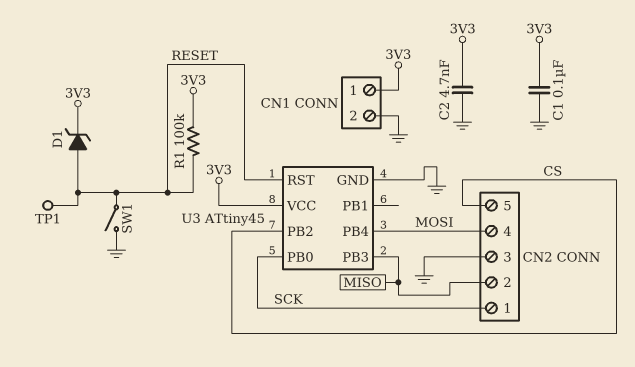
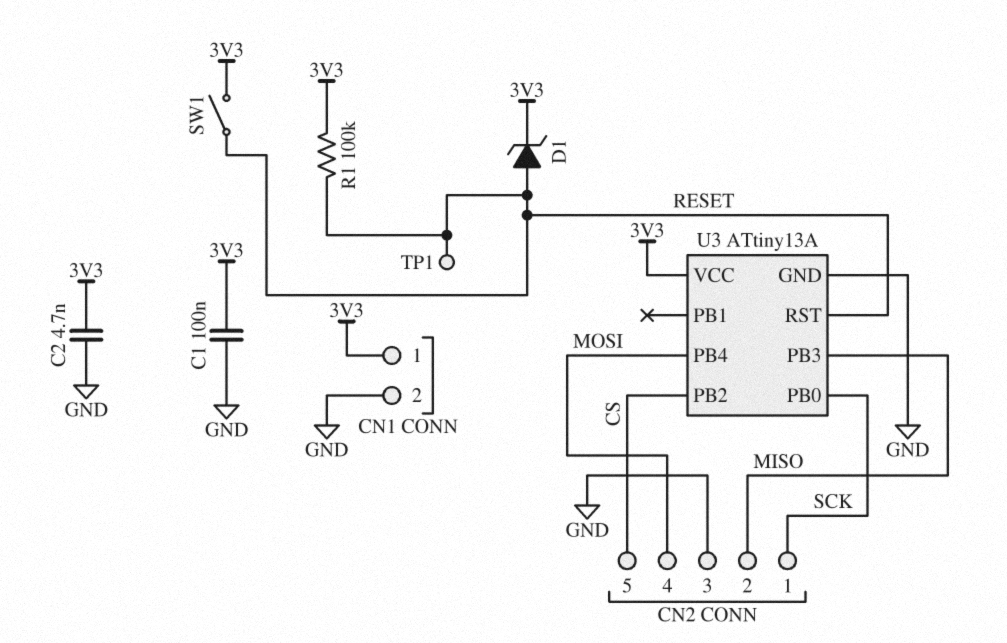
SW1: switch (GND, RESET) -> switch (3V3, RESET)
U3: ATtiny45 -> ATtiny13A

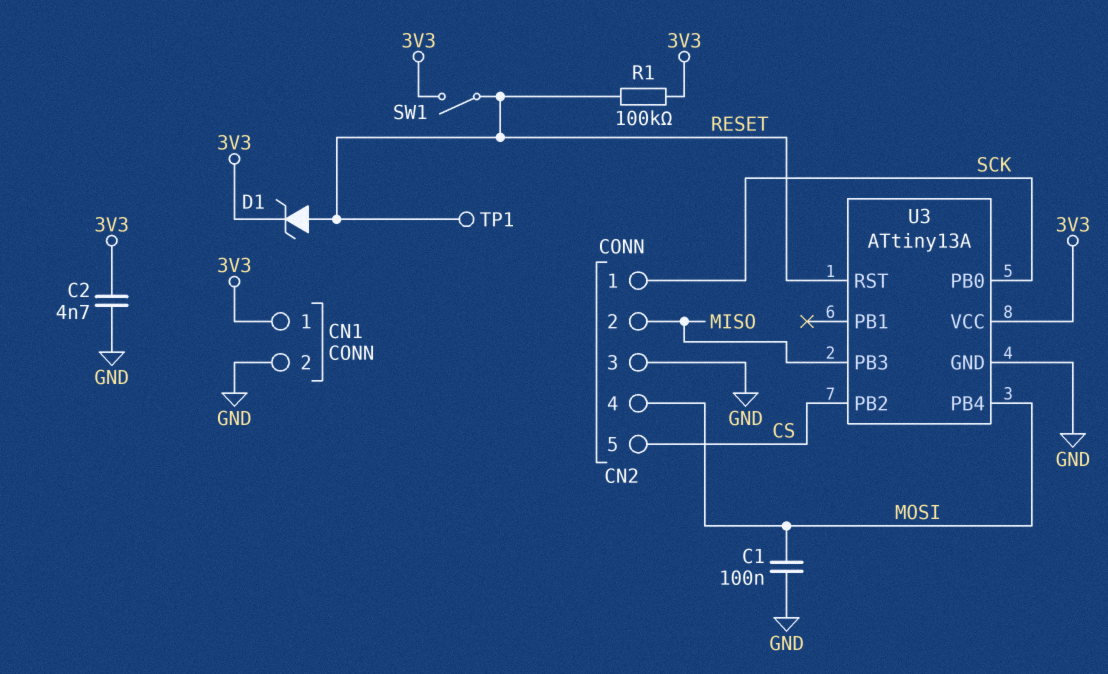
C1: 100nF (3V3, GND) -> 100nF (GND, MOSI)

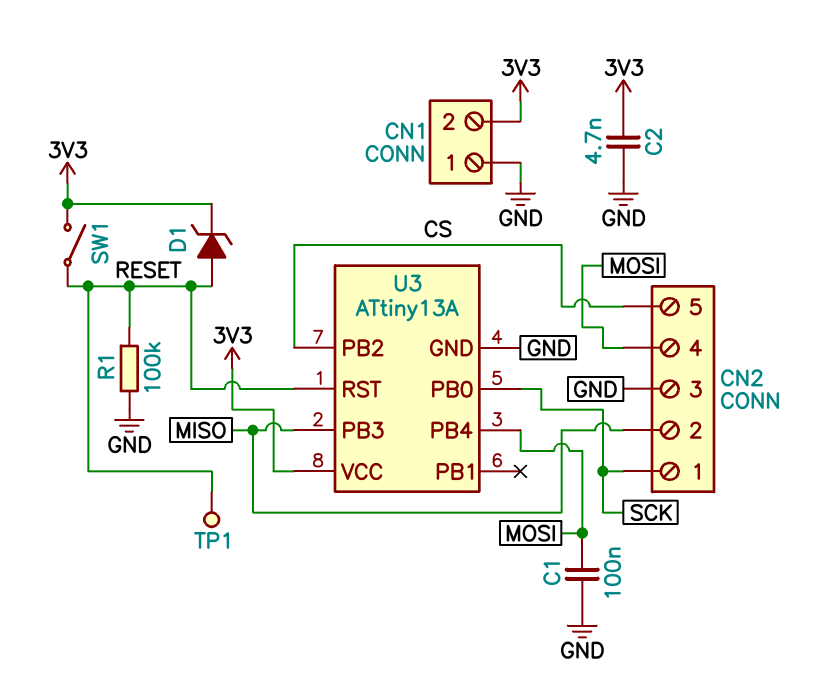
CN1 pin 1: 3V3 -> GND
CN1 pin 2: GND -> 3V3
R1: 100k (3V3, RESET) -> 100k (GND, RESET)

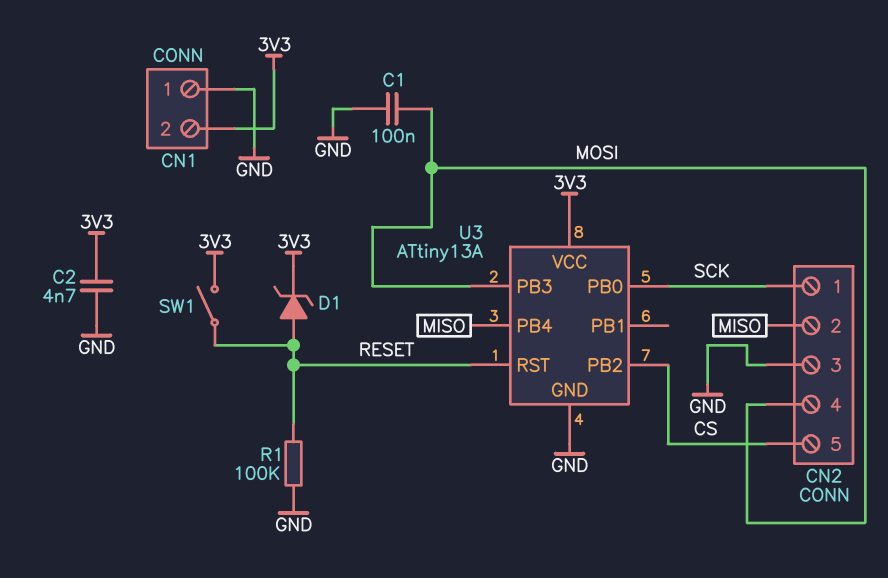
TP1: test point (RESET) -> none
U3 pin PB3: MISO -> MOSI
U3 pin PB4: MOSI -> MISO

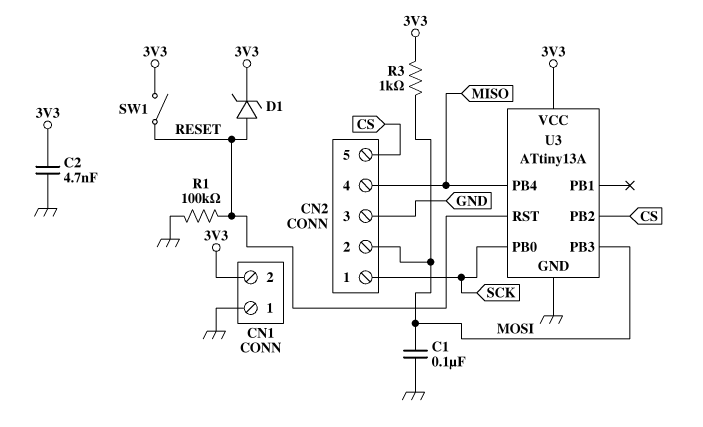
CN2 pin 2: MISO -> MOSI
CN2 pin 4: MOSI -> MISO
R3: none -> 1k (3V3, MOSI)

